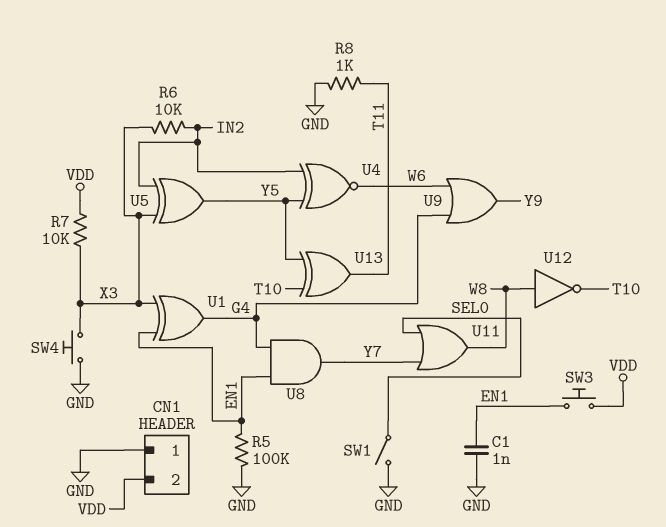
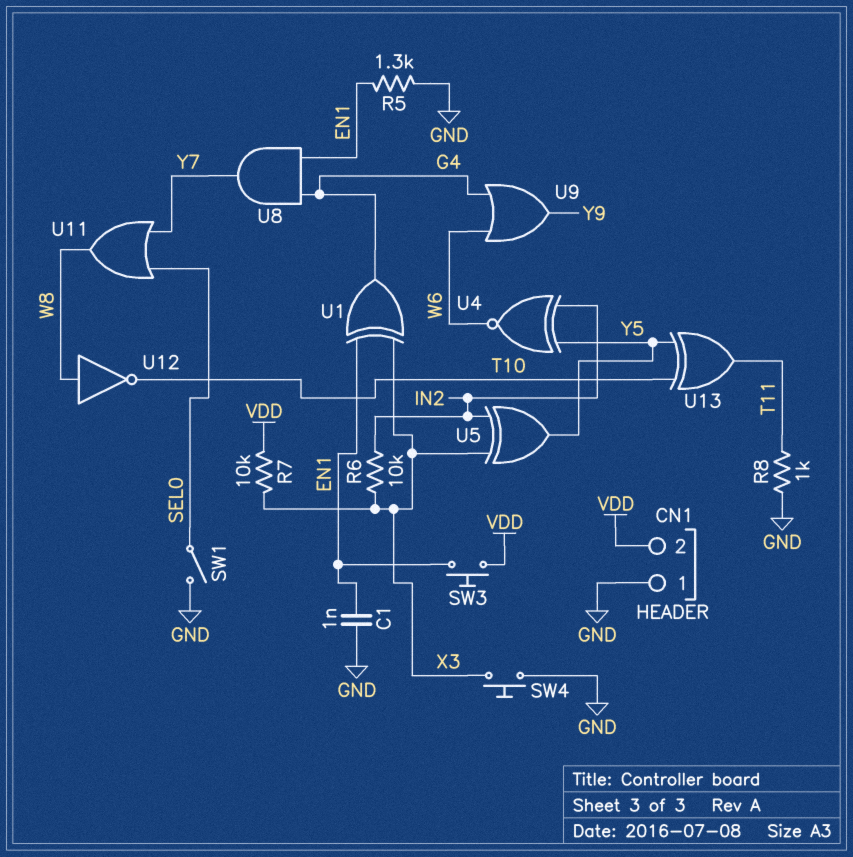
R5: 100k (EN1, GND) -> 1.3k (EN1, GND)

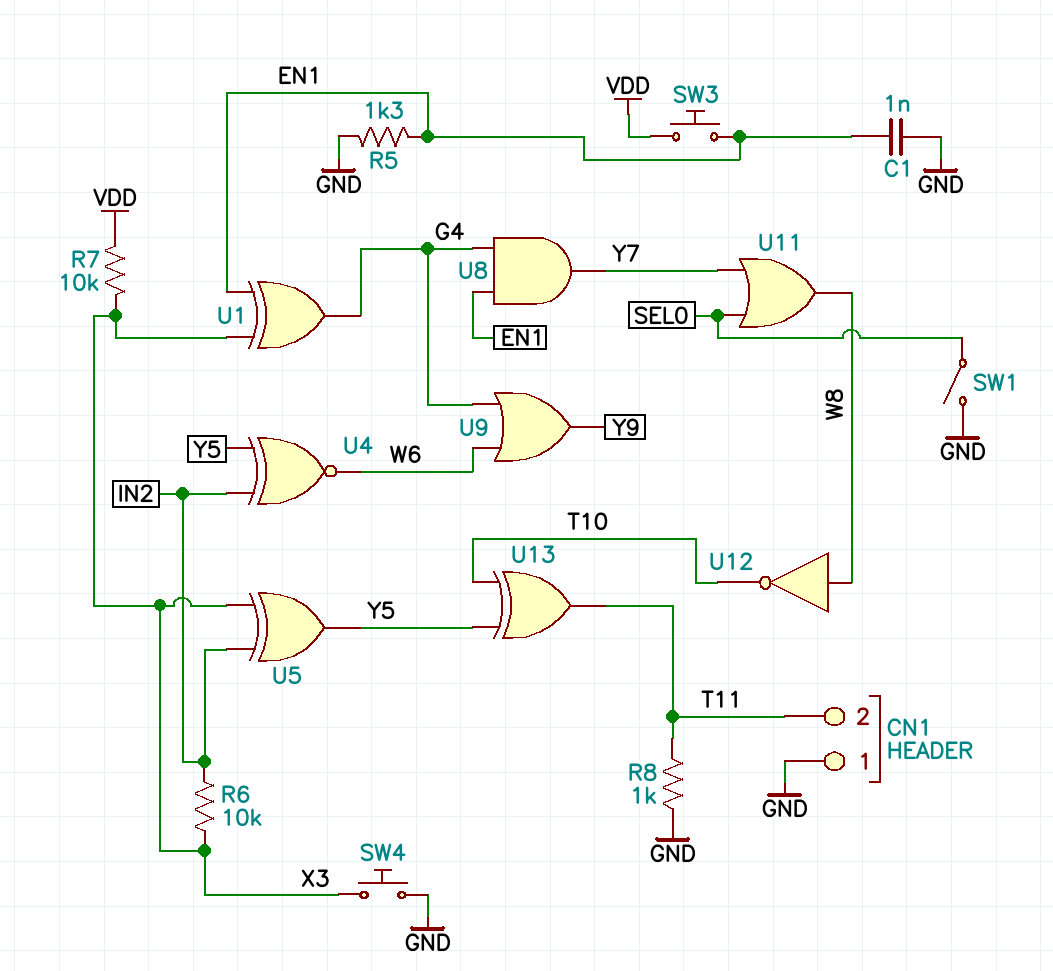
CN1 pin 2: VDD -> T11

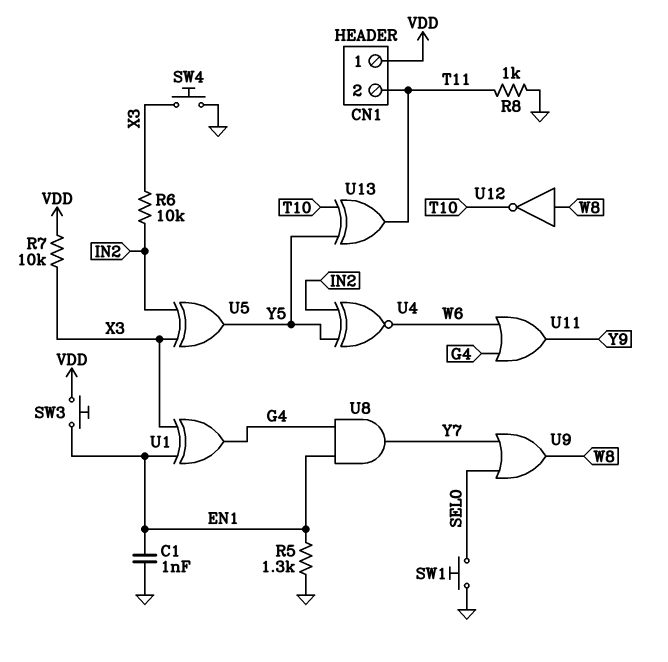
CN1 pin 1: GND -> VDD
SW1: switch (GND, SEL0) -> button (GND, SEL0)
U9: OR (in G4, in W6, out Y9) -> OR (in SEL0, in Y7, out W8)
U11: OR (in SEL0, in Y7, out W8) -> OR (in G4, in W6, out Y9)

